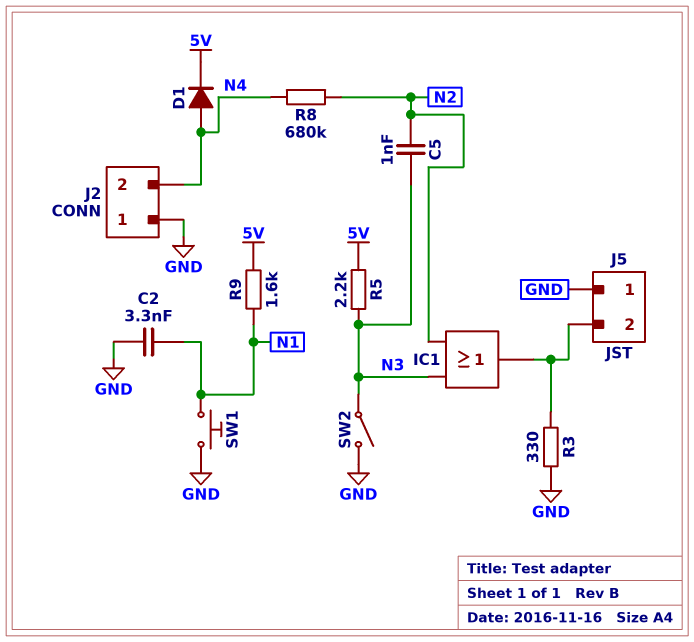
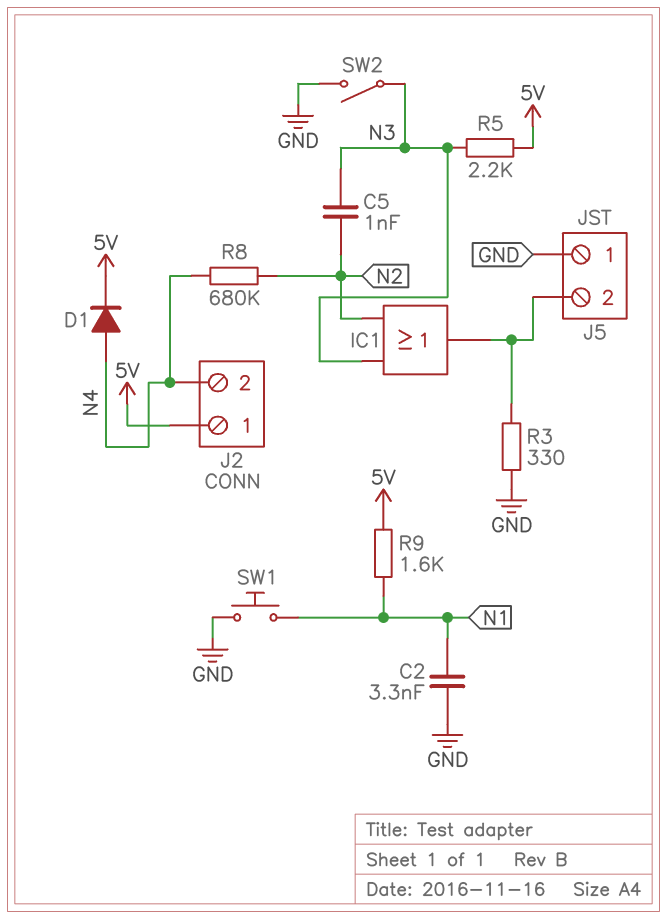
J2 pin 1: GND -> 5V

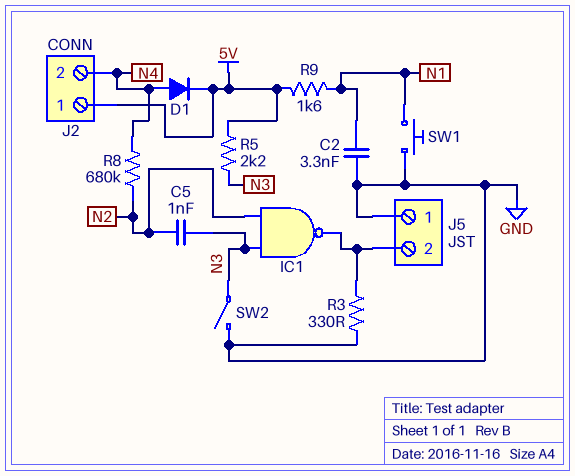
IC1: OR (in N2, in N3, out J5/2) -> NAND (in N2, in N3, out J5/2)

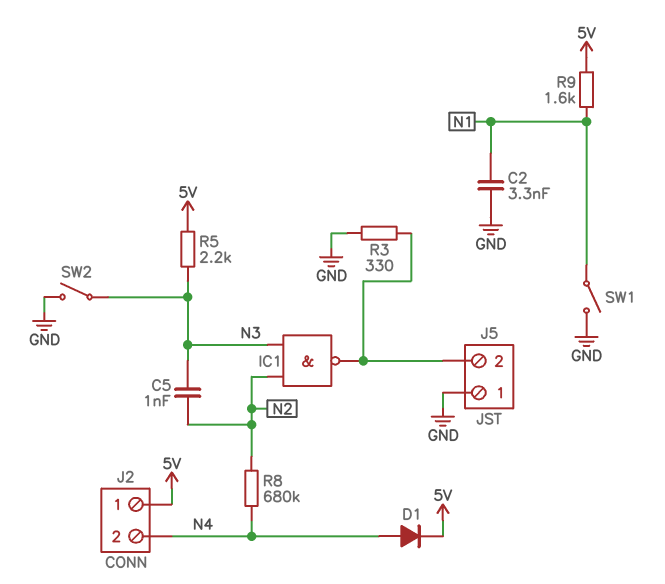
SW1: button (GND, N1) -> switch (GND, N1)

